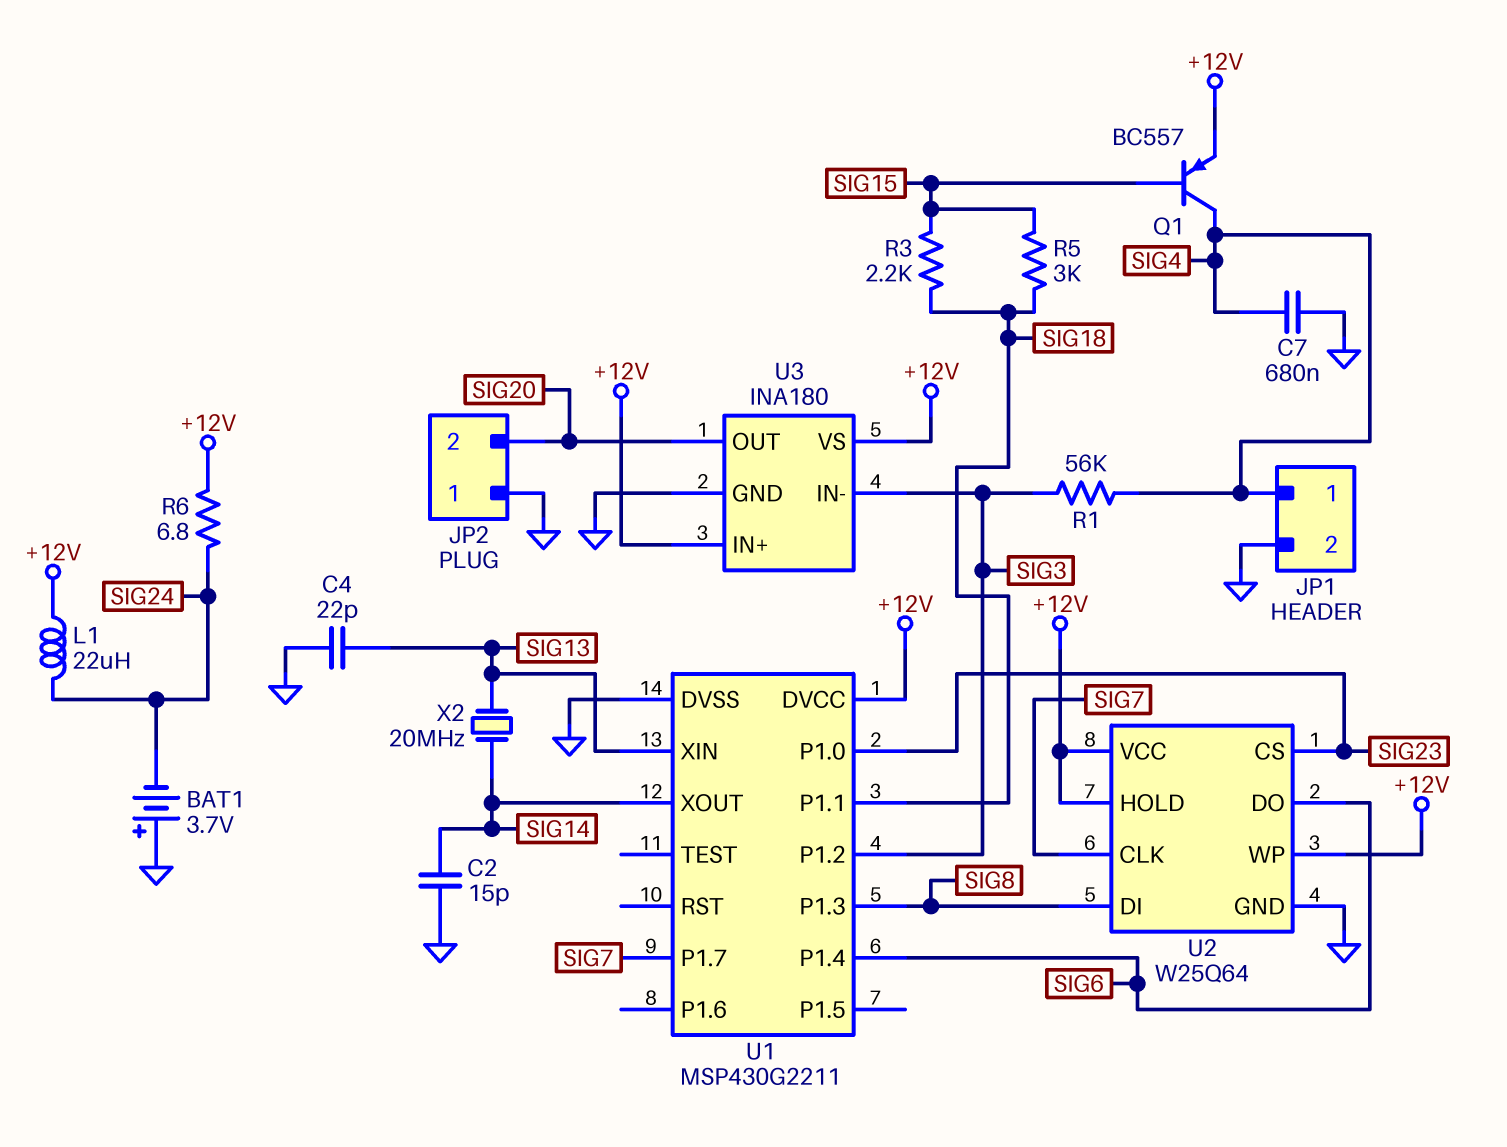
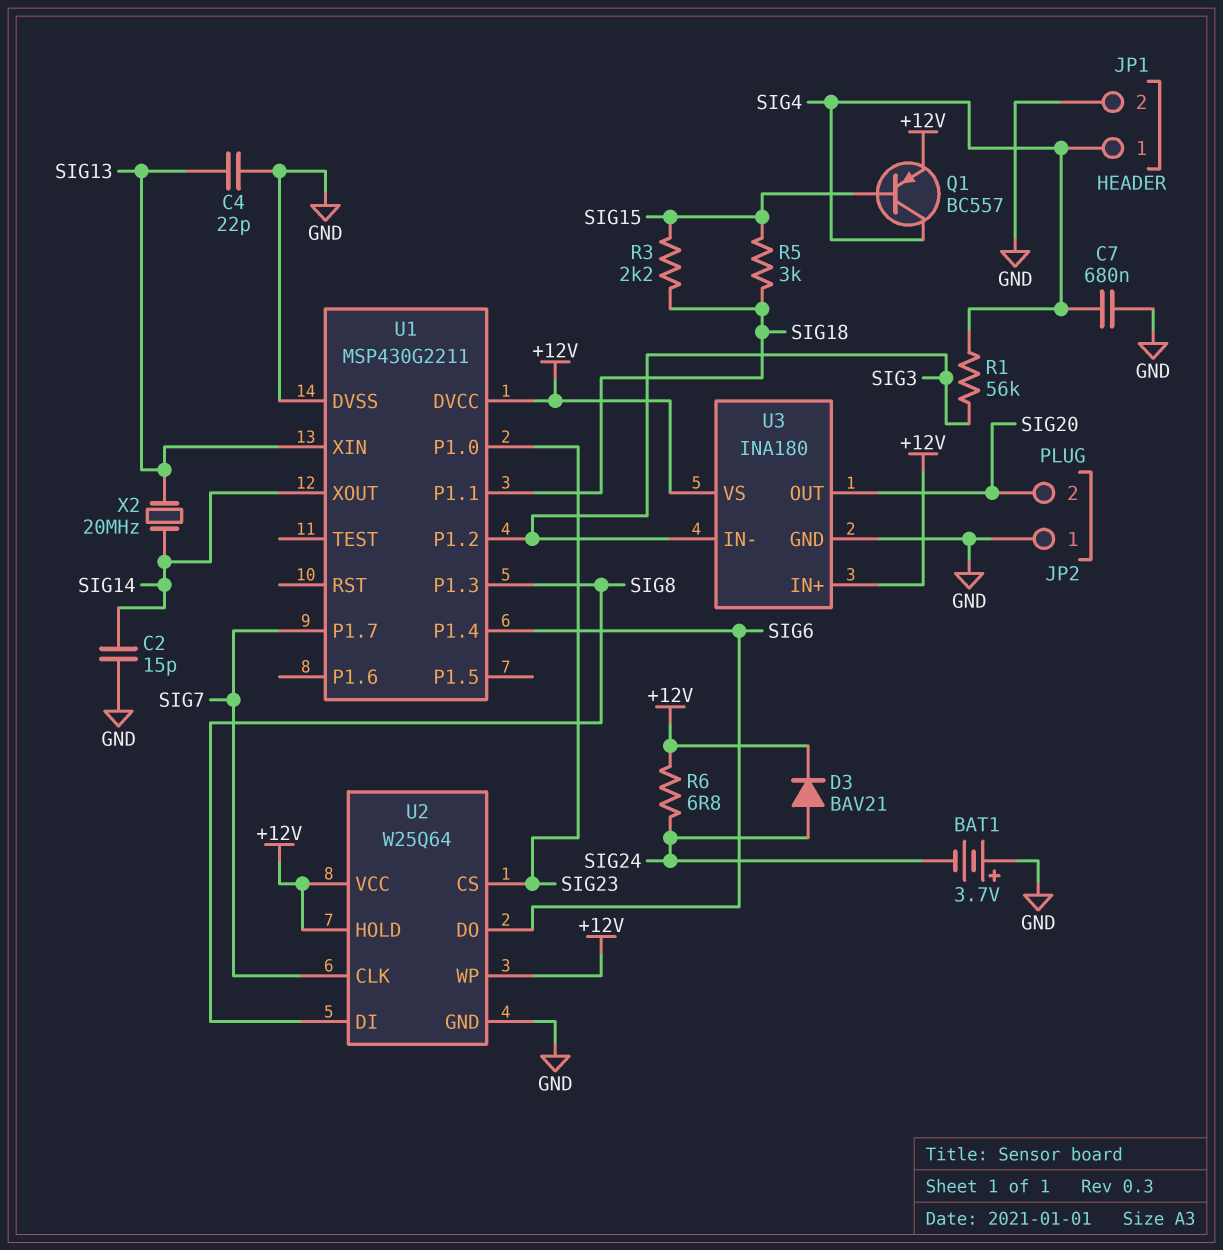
D3: none -> diode BAV21 (A SIG24, K +12V)
L1: 22uH (+12V, SIG24) -> none

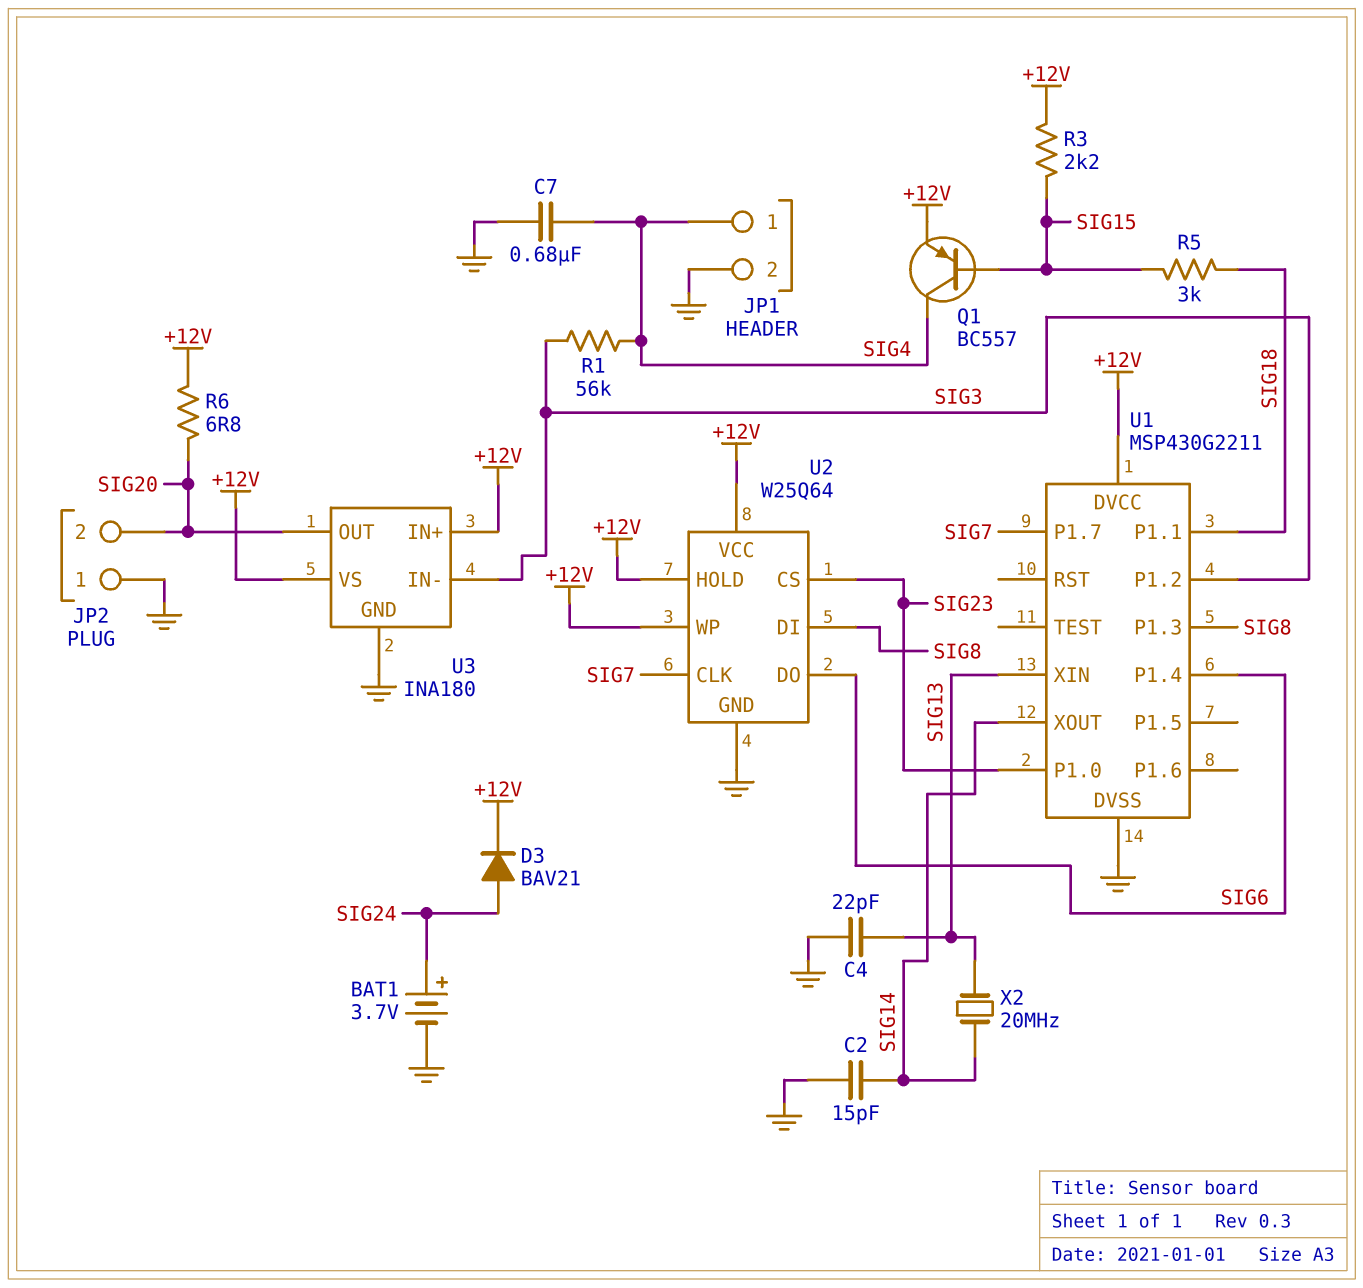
BAT1: 3.7V (plus GND, minus SIG24) -> 3.7V (plus SIG24, minus GND)
R3: 2.2k (SIG15, SIG18) -> 2.2k (+12V, SIG15)
R6: 6.8 (+12V, SIG24) -> 6.8 (+12V, SIG20)

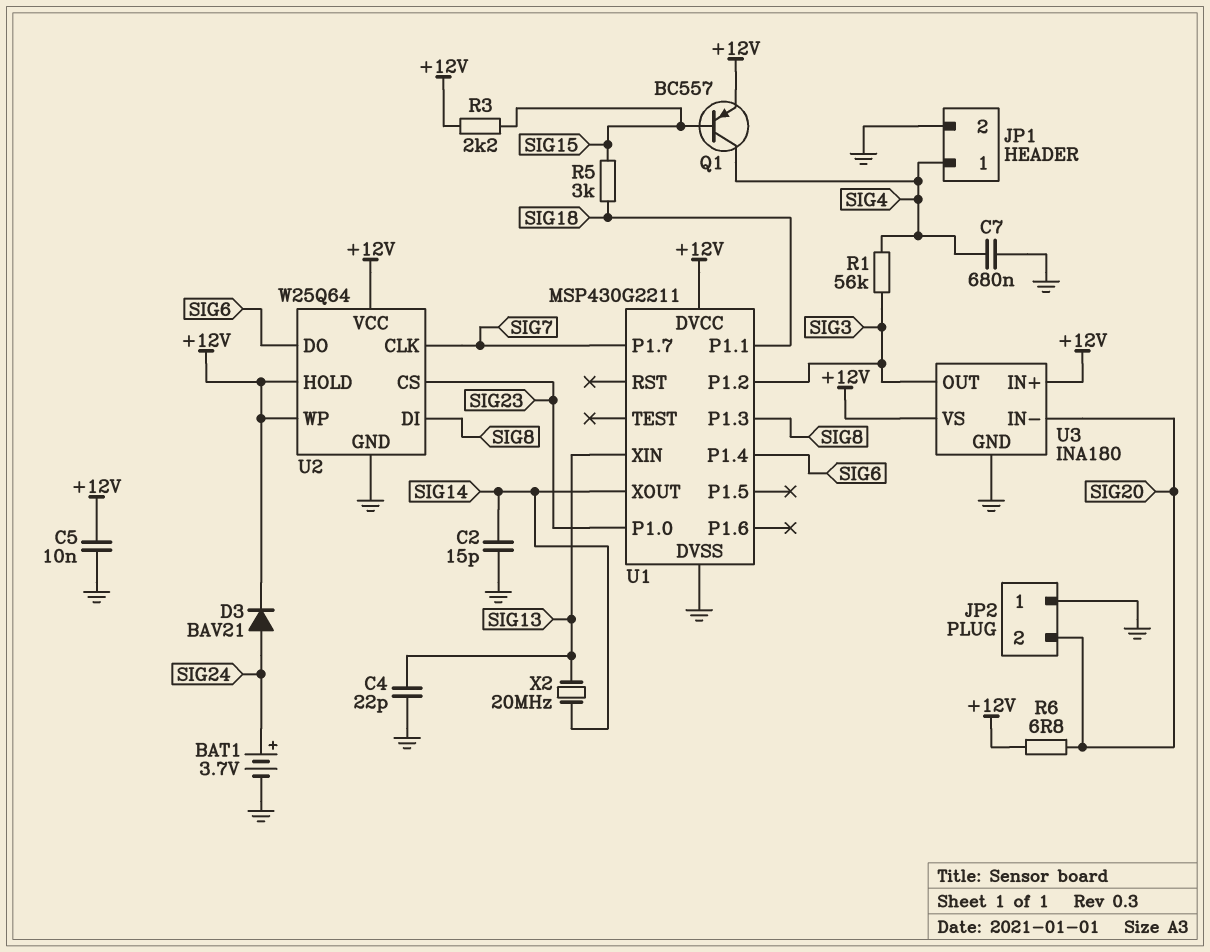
C5: none -> 10nF (+12V, GND)
U3 pin IN-: SIG3 -> SIG20
U3 pin OUT: SIG20 -> SIG3

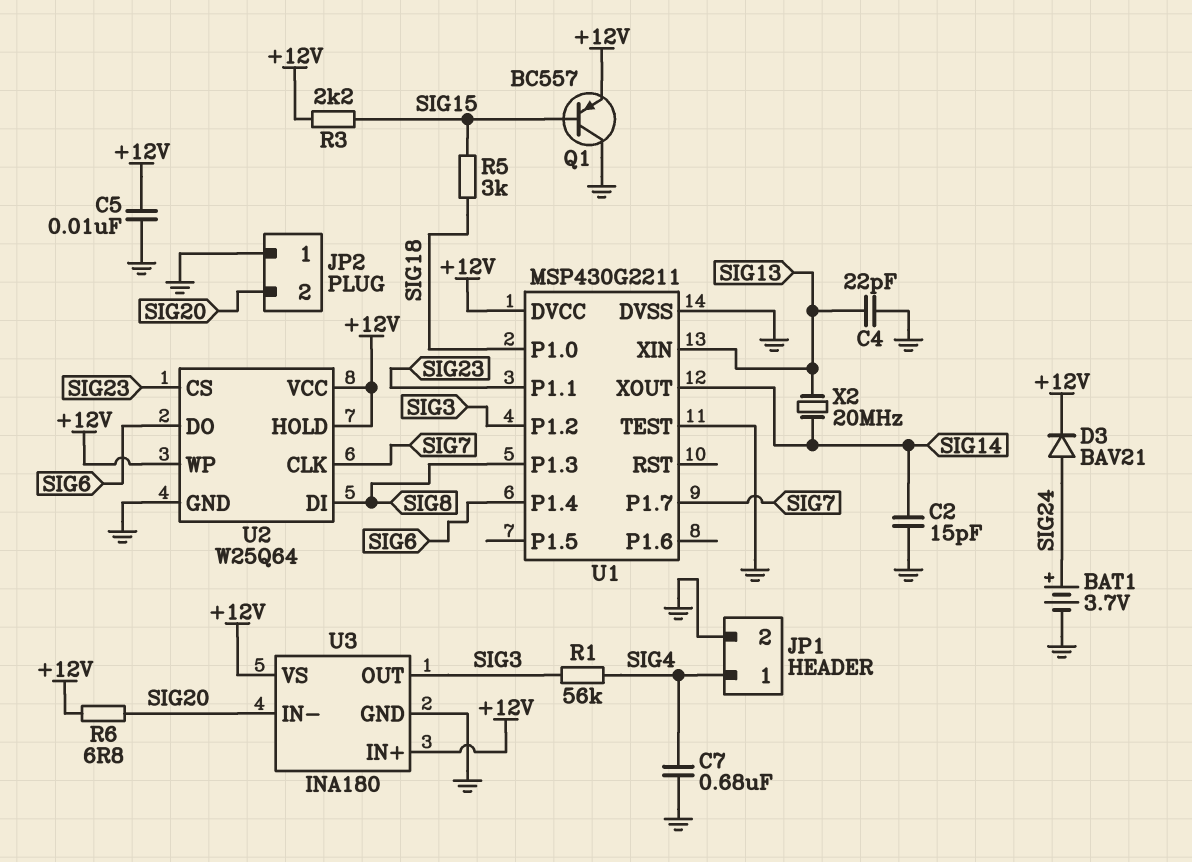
Q1: PNP BC557 (B SIG15, C SIG4, E +12V) -> PNP BC557 (B SIG15, C GND, E +12V)
U1 pin P1.0: SIG23 -> SIG18
U1 pin P1.1: SIG18 -> SIG23
U1 pin TEST: none -> GND

